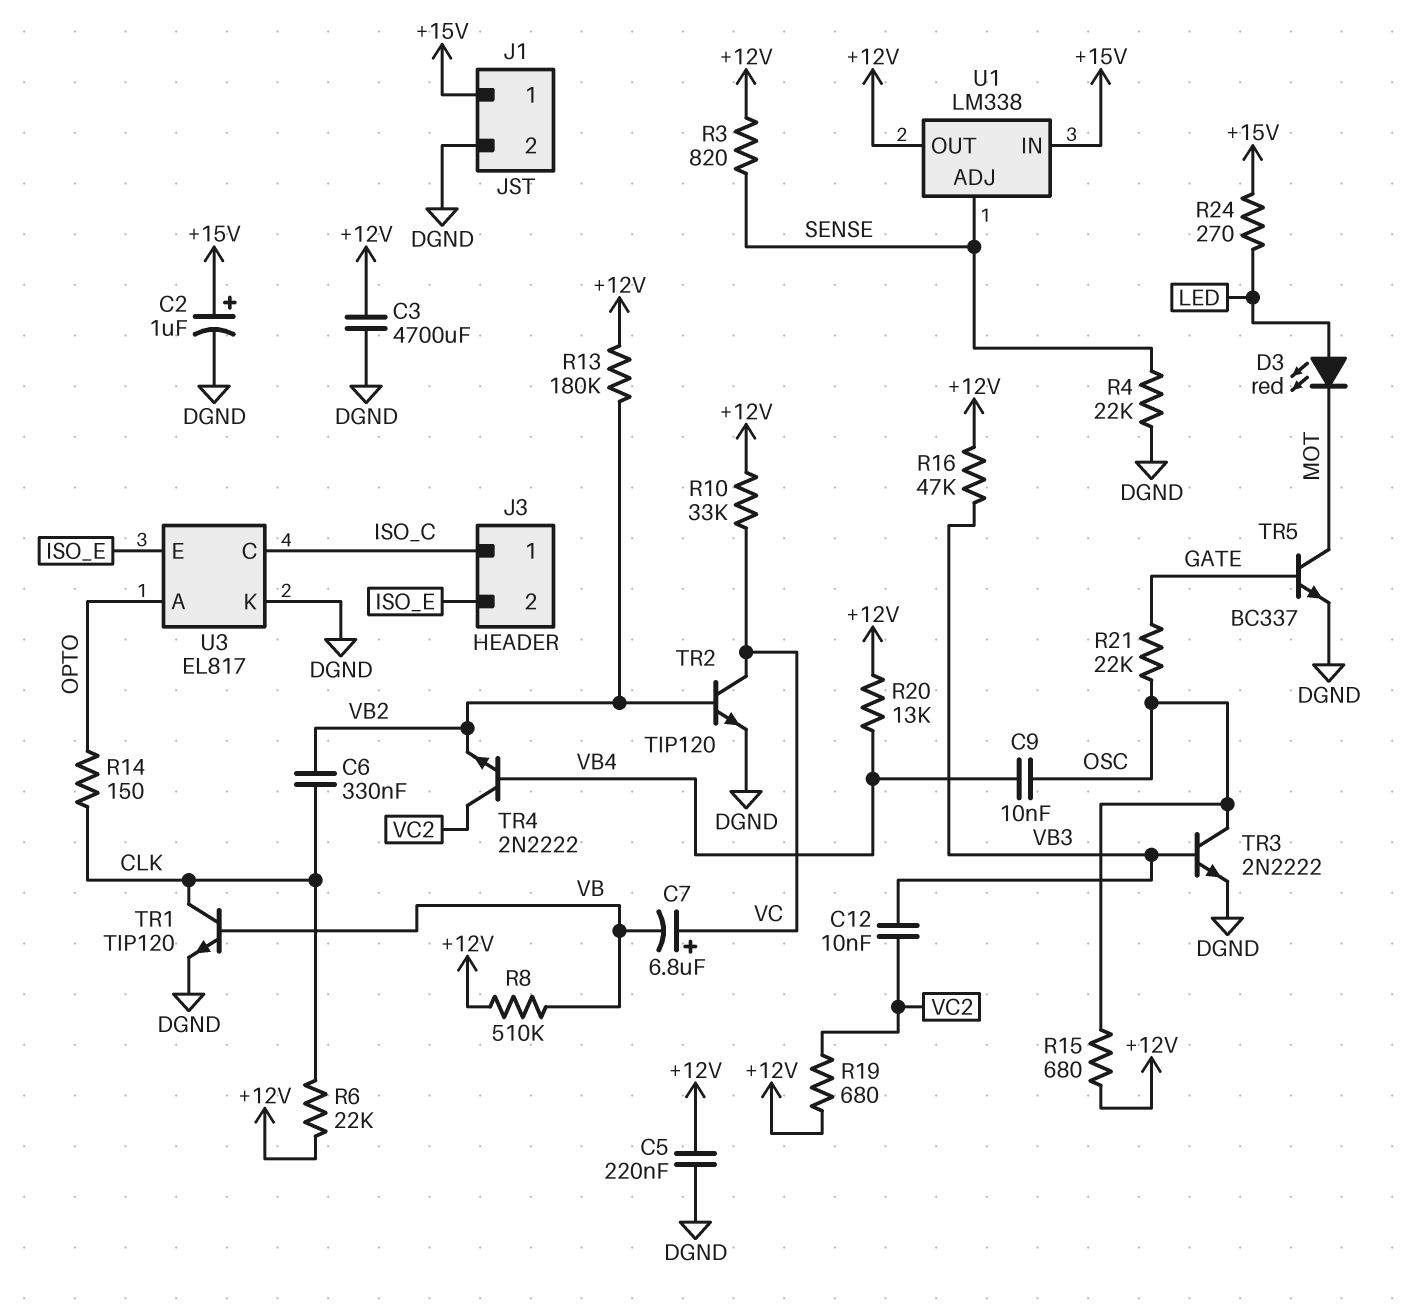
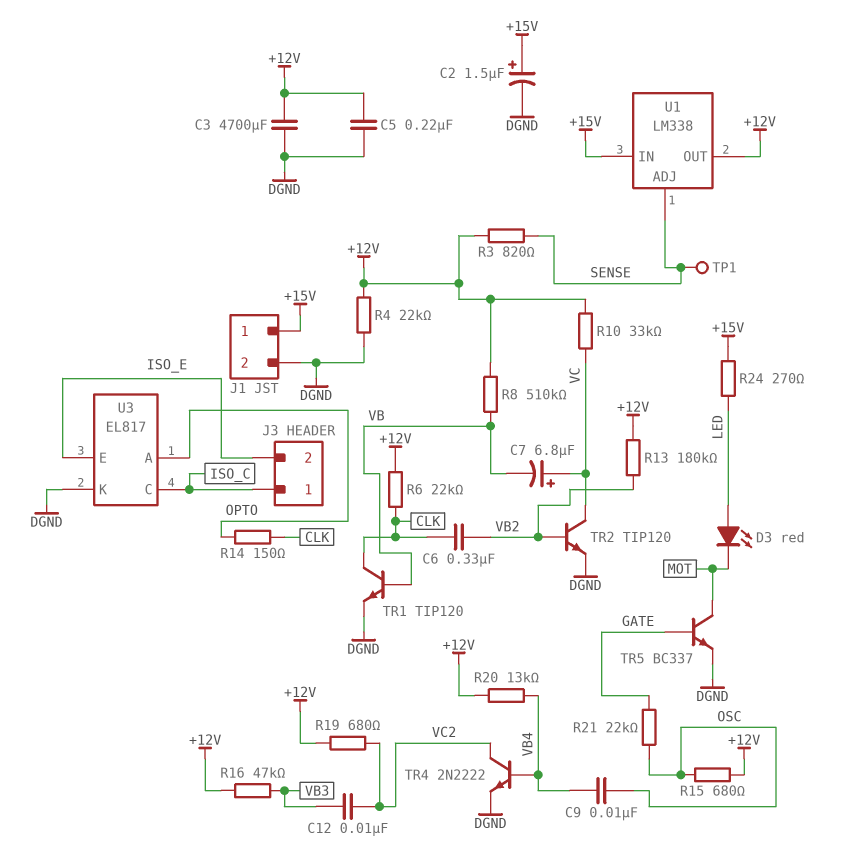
C2: 1uF (plus +15V, minus DGND) -> 1.5uF (plus +15V, minus DGND)
R4: 22k (DGND, SENSE) -> 22k (+12V, DGND)
TP1: none -> test point (SENSE)
TR3: NPN 2N2222 (B VB3, C OSC, E DGND) -> none
TR4: NPN 2N2222 (B VB4, C VC2, E VB2) -> NPN 2N2222 (B VB4, C VC2, E DGND)

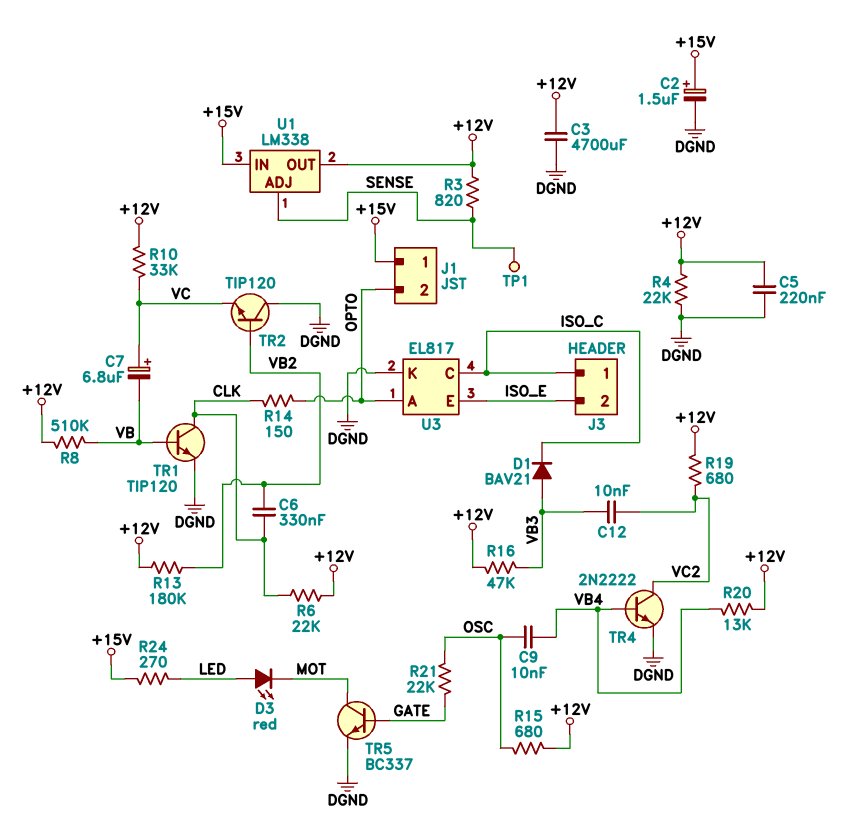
D1: none -> diode BAV21 (A VB3, K ISO_C)
J1 pin 2: DGND -> OPTO
TR2: NPN TIP120 (B VB2, C VC, E DGND) -> NPN TIP120 (B VB2, C DGND, E VC)

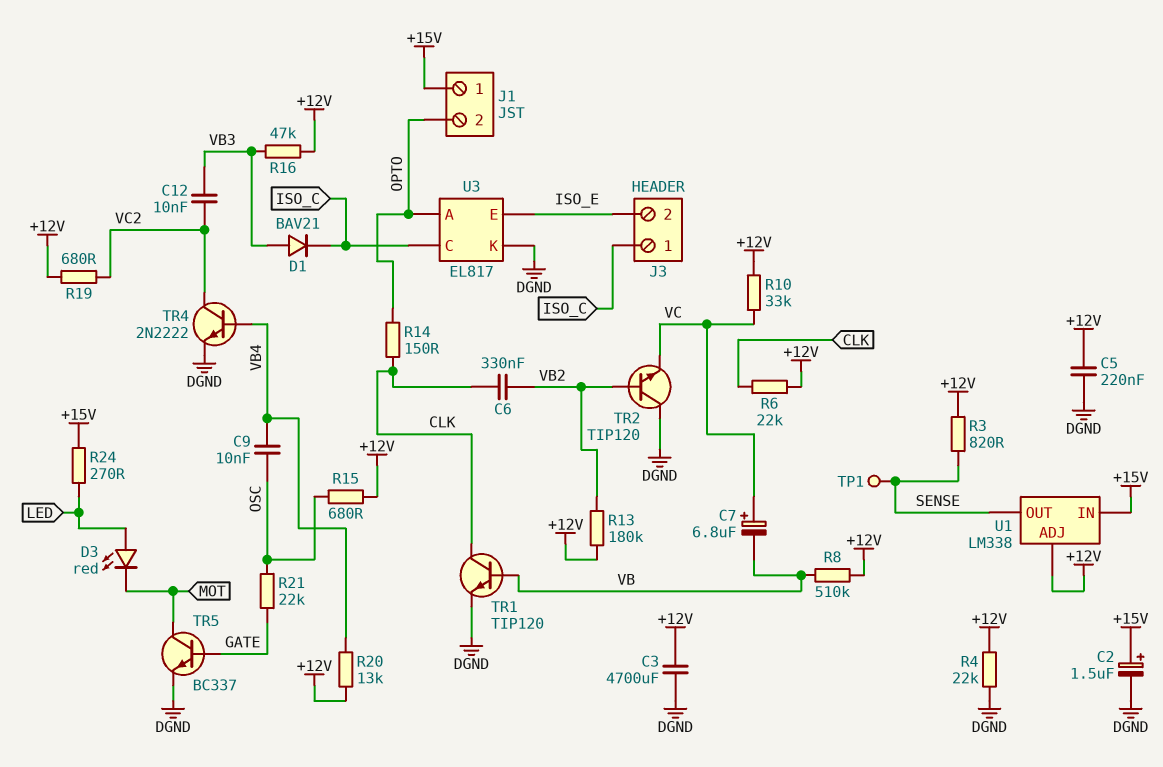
U1 pin ADJ: SENSE -> +12V
U1 pin OUT: +12V -> SENSE

